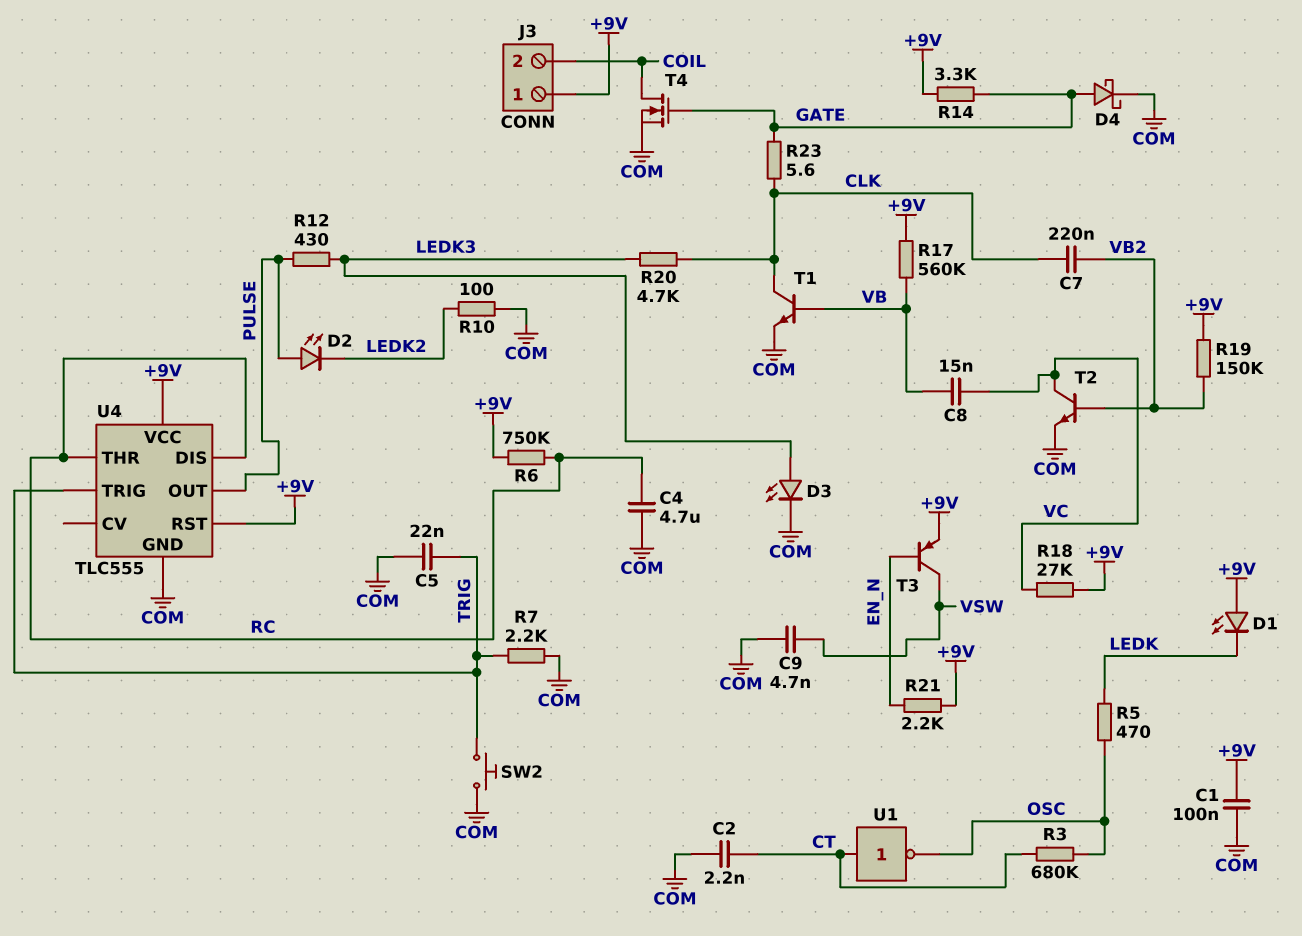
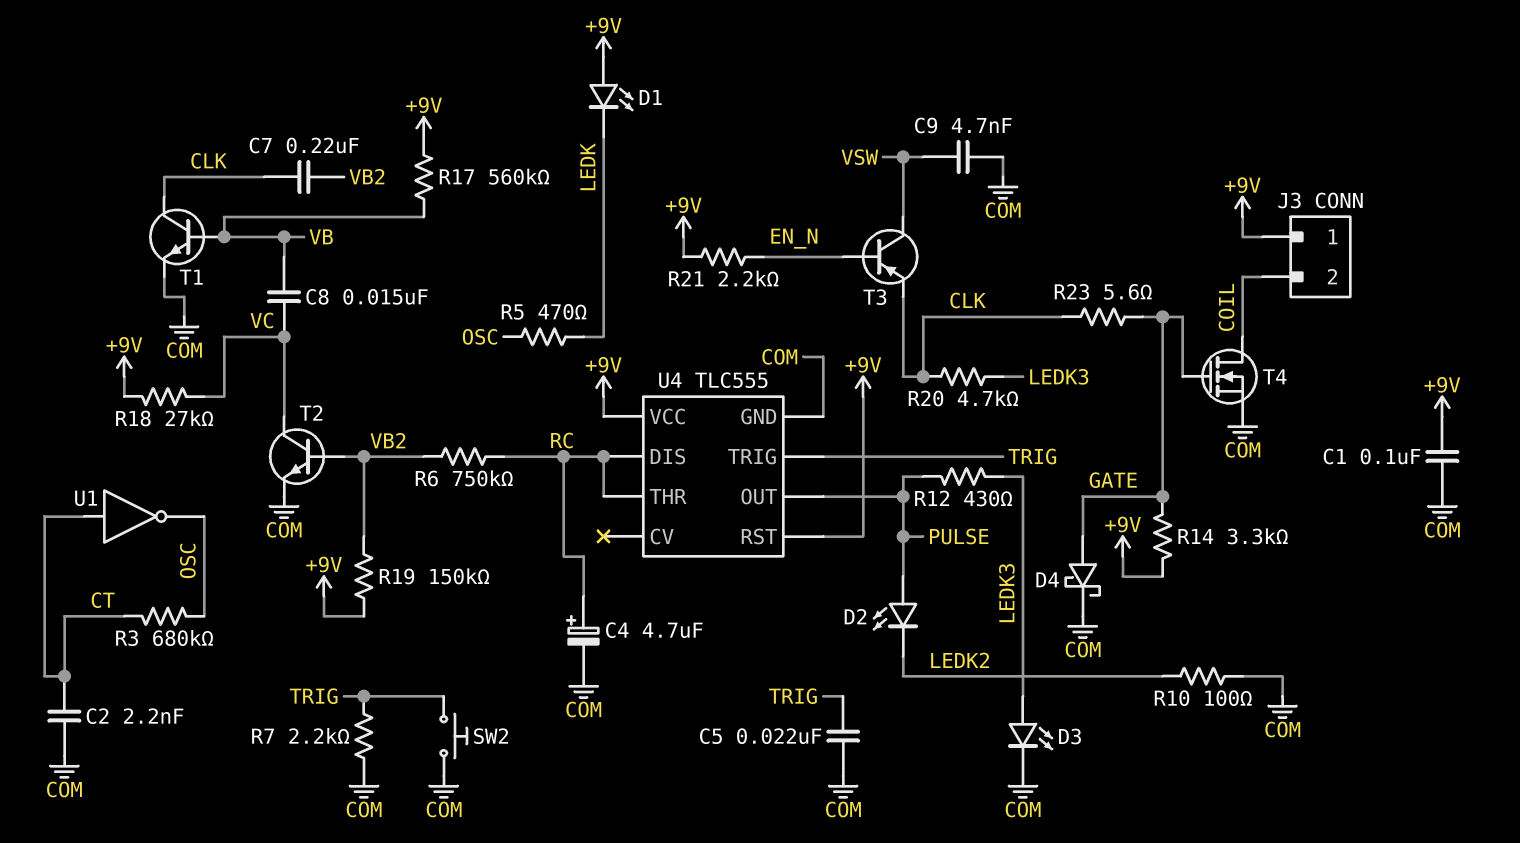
C4: 4.7uF (COM, RC) -> 4.7uF (plus RC, minus COM)
R6: 750k (+9V, RC) -> 750k (RC, VB2)
T3: PNP (B EN_N, C VSW, E +9V) -> PNP (B EN_N, C VSW, E CLK)

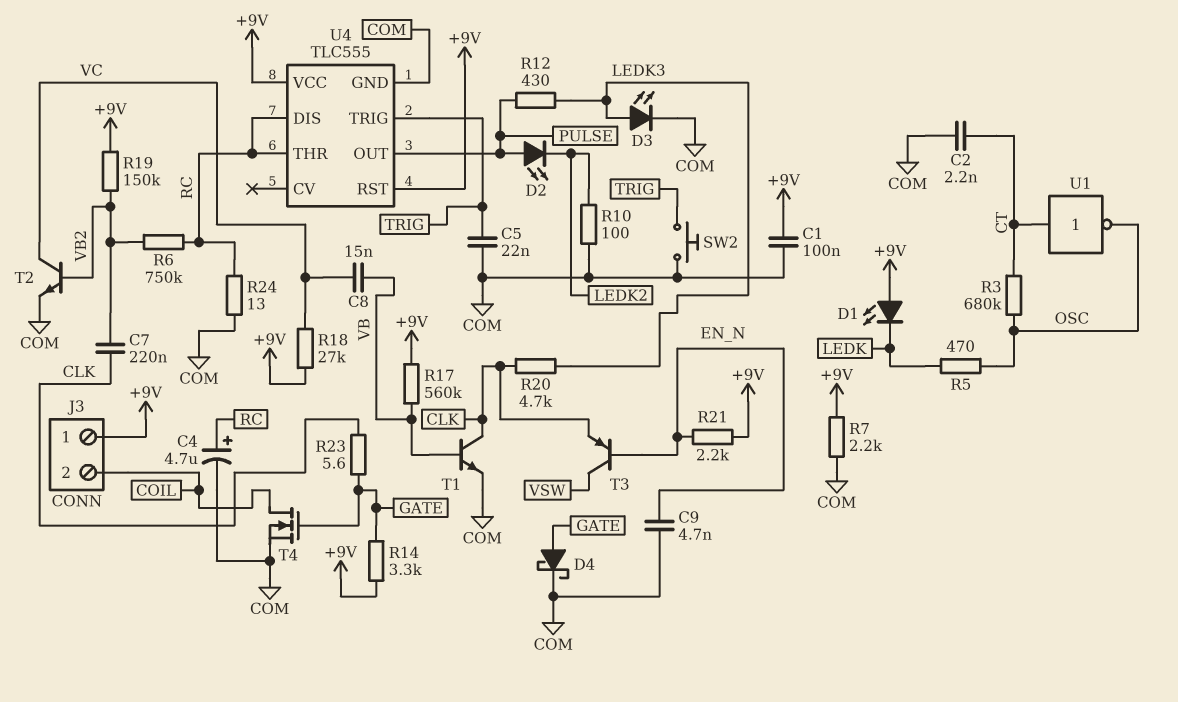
C9: 4.7nF (COM, VSW) -> 4.7nF (COM, EN_N)
R7: 2.2k (COM, TRIG) -> 2.2k (+9V, COM)
R24: none -> 13 (COM, RC)

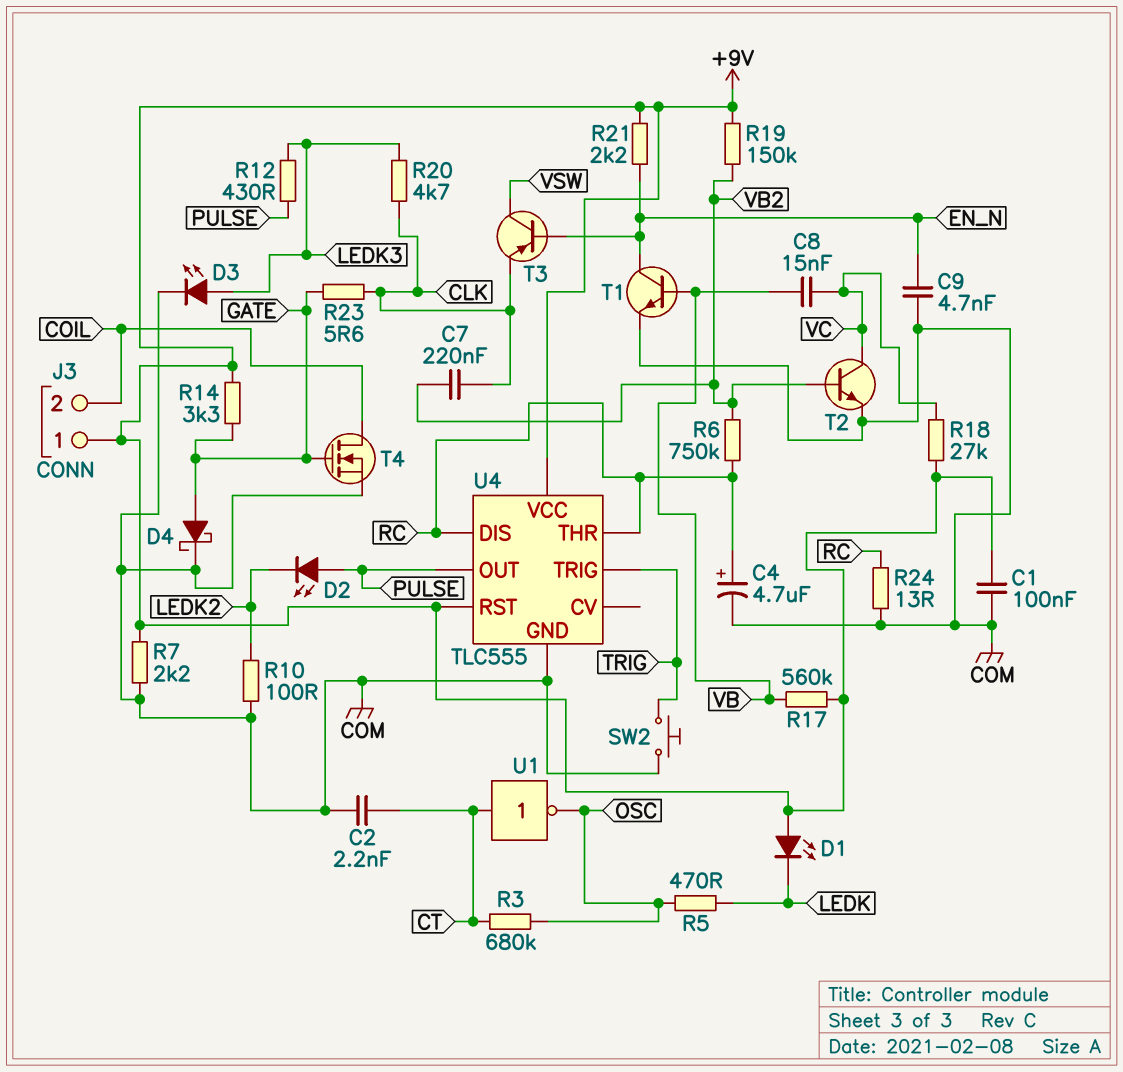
C5: 22nF (COM, TRIG) -> none
T1: NPN (B VB, C CLK, E COM) -> NPN (B VB, C EN_N, E COM)

